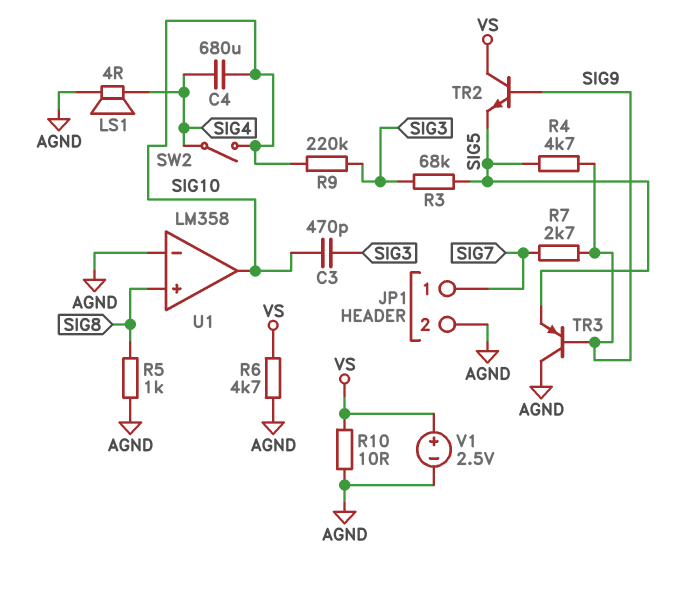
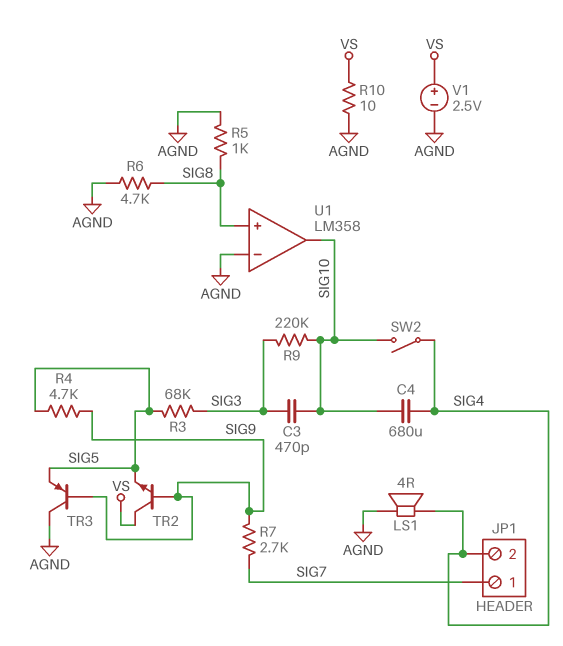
JP1 pin 2: AGND -> SIG4
R6: 4.7k (AGND, VS) -> 4.7k (AGND, SIG8)

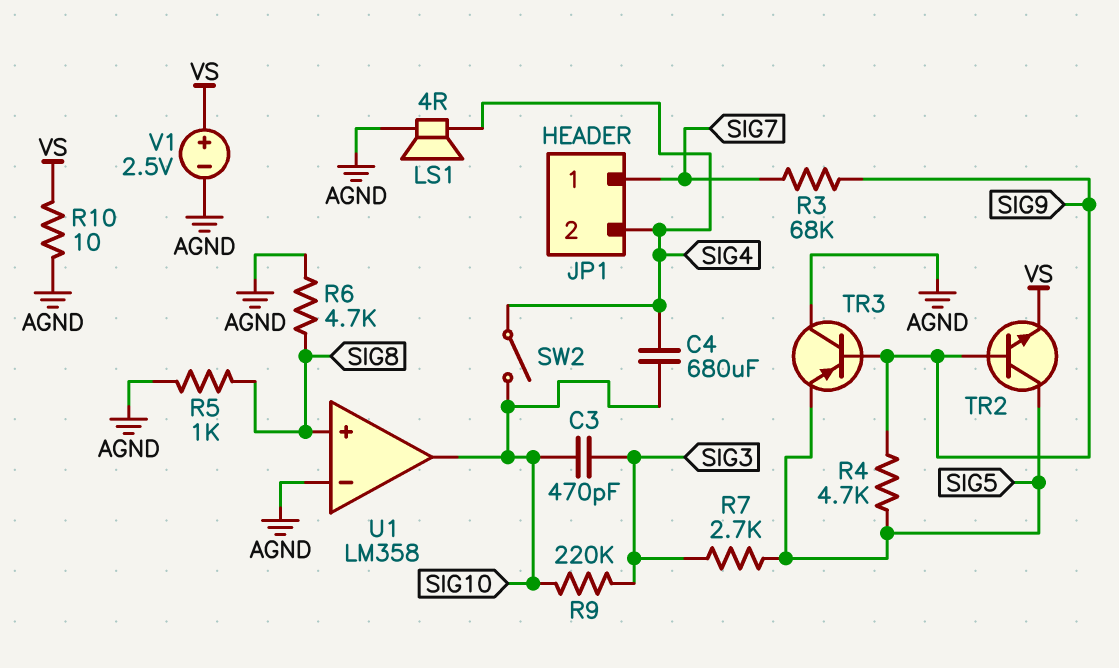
R3: 68k (SIG3, SIG5) -> 68k (SIG7, SIG9)
R7: 2.7k (SIG7, SIG9) -> 2.7k (SIG3, SIG5)
TR2: NPN (B SIG9, C VS, E SIG5) -> NPN (B SIG9, C SIG5, E VS)

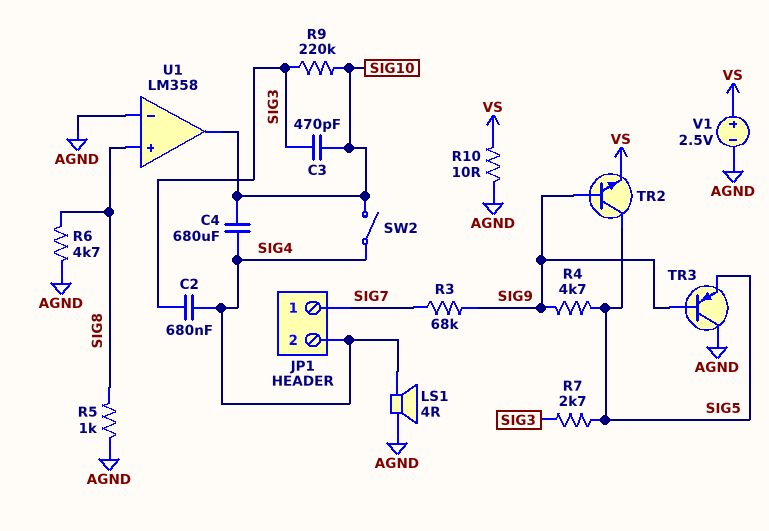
C2: none -> 680nF (SIG3, SIG4)

